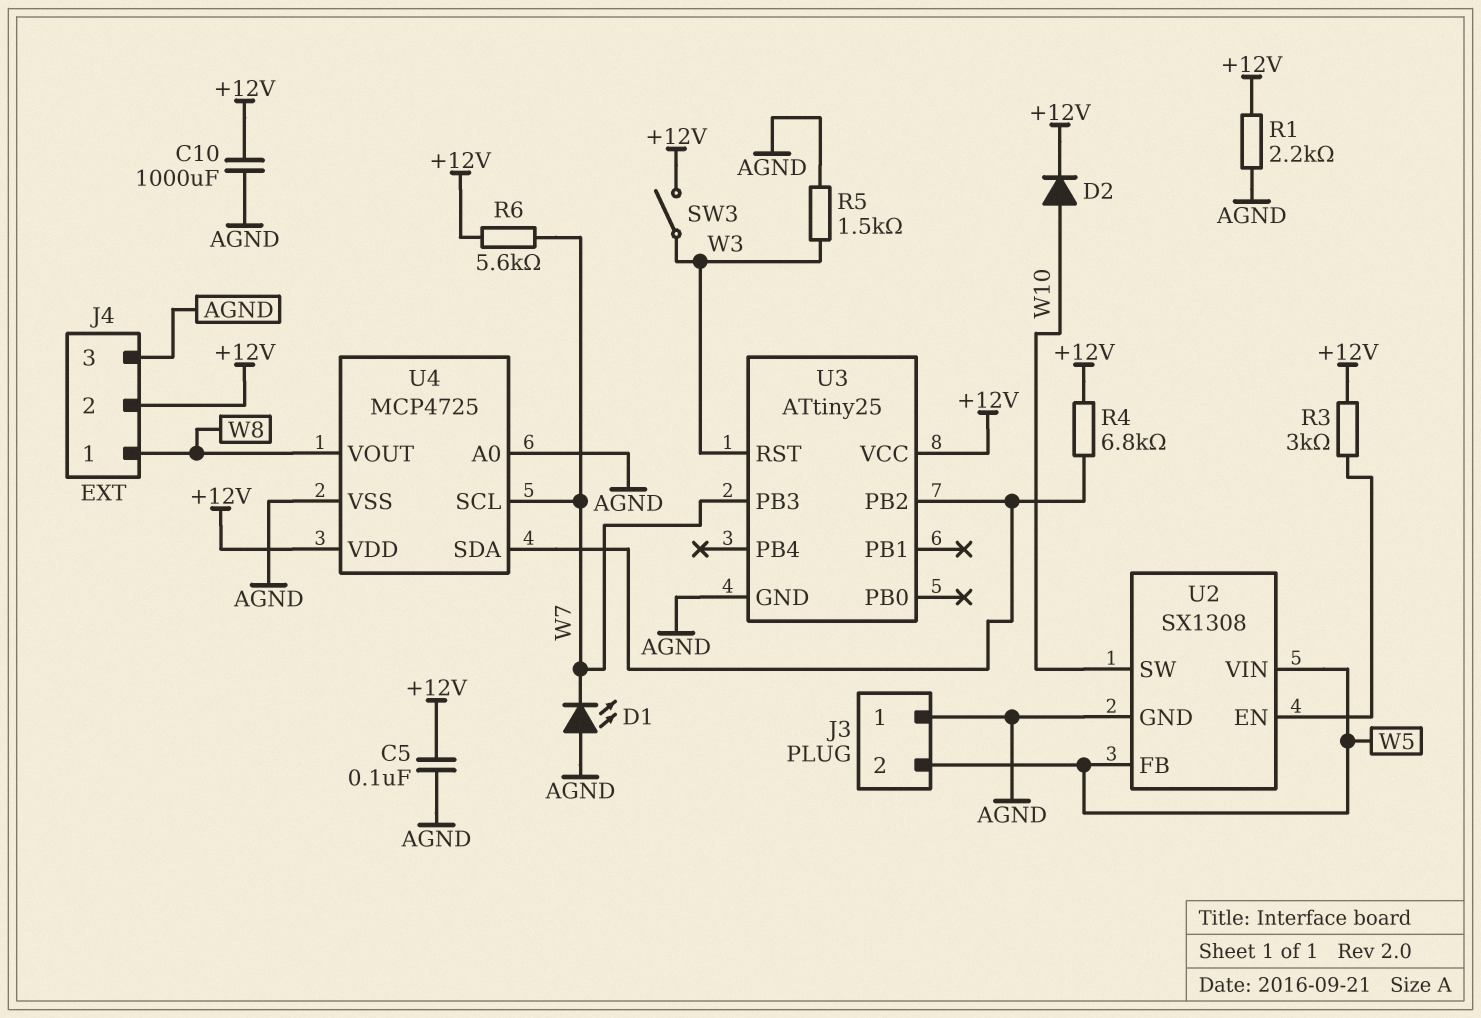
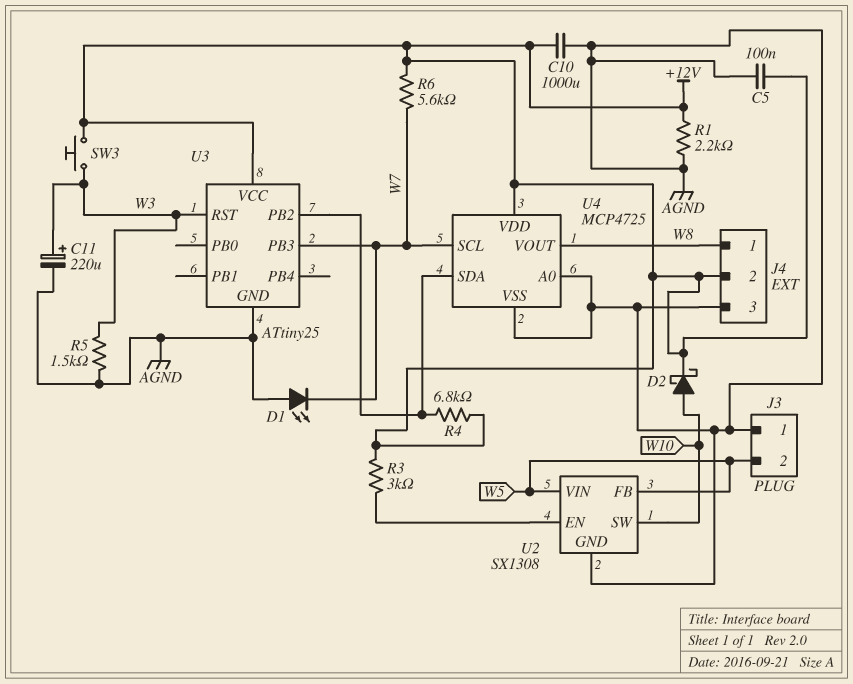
C11: none -> 220uF (plus W3, minus AGND)
D2: diode (A W10, K +12V) -> schottky (A W10, K +12V)
SW3: switch (+12V, W3) -> button (+12V, W3)

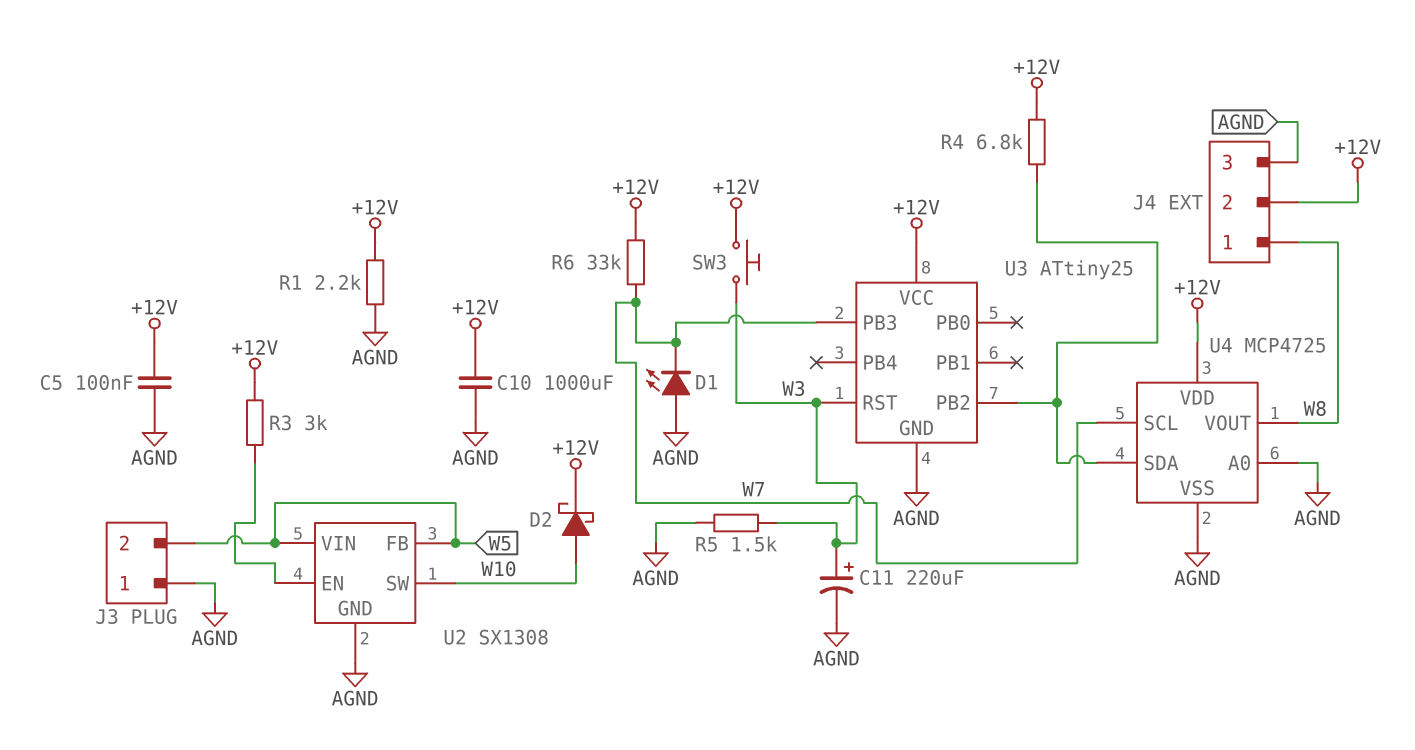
R6: 5.6k (+12V, W7) -> 33k (+12V, W7)

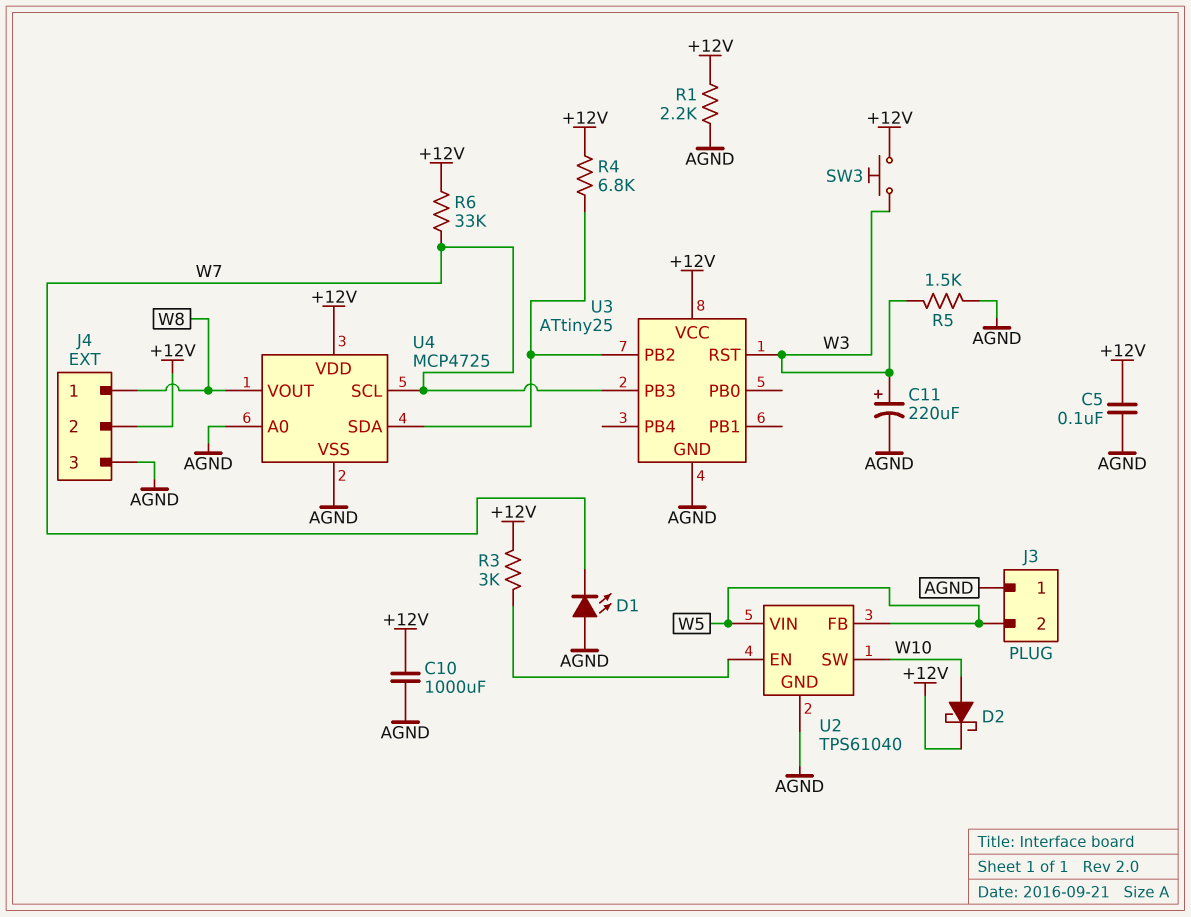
U2: SX1308 -> TPS61040

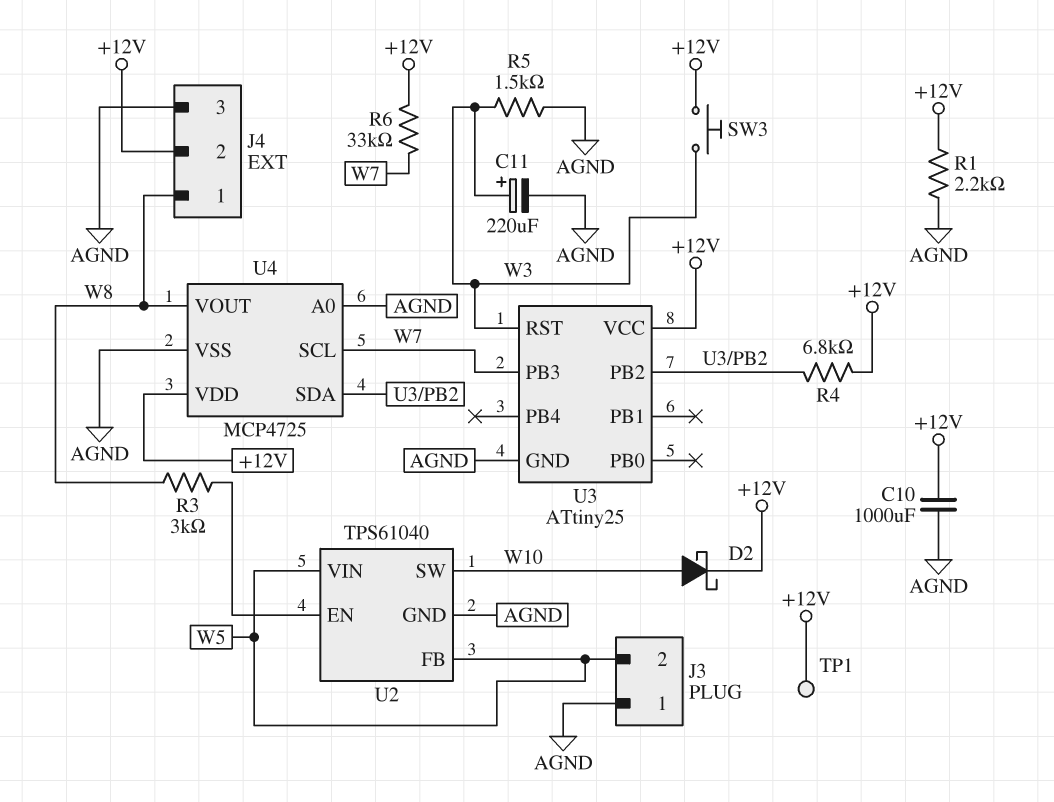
C5: 100nF (+12V, AGND) -> none
D1: LED (A AGND, K W7) -> none
R3: 3k (+12V, U2/EN) -> 3k (U2/EN, W8)
TP1: none -> test point (+12V)

